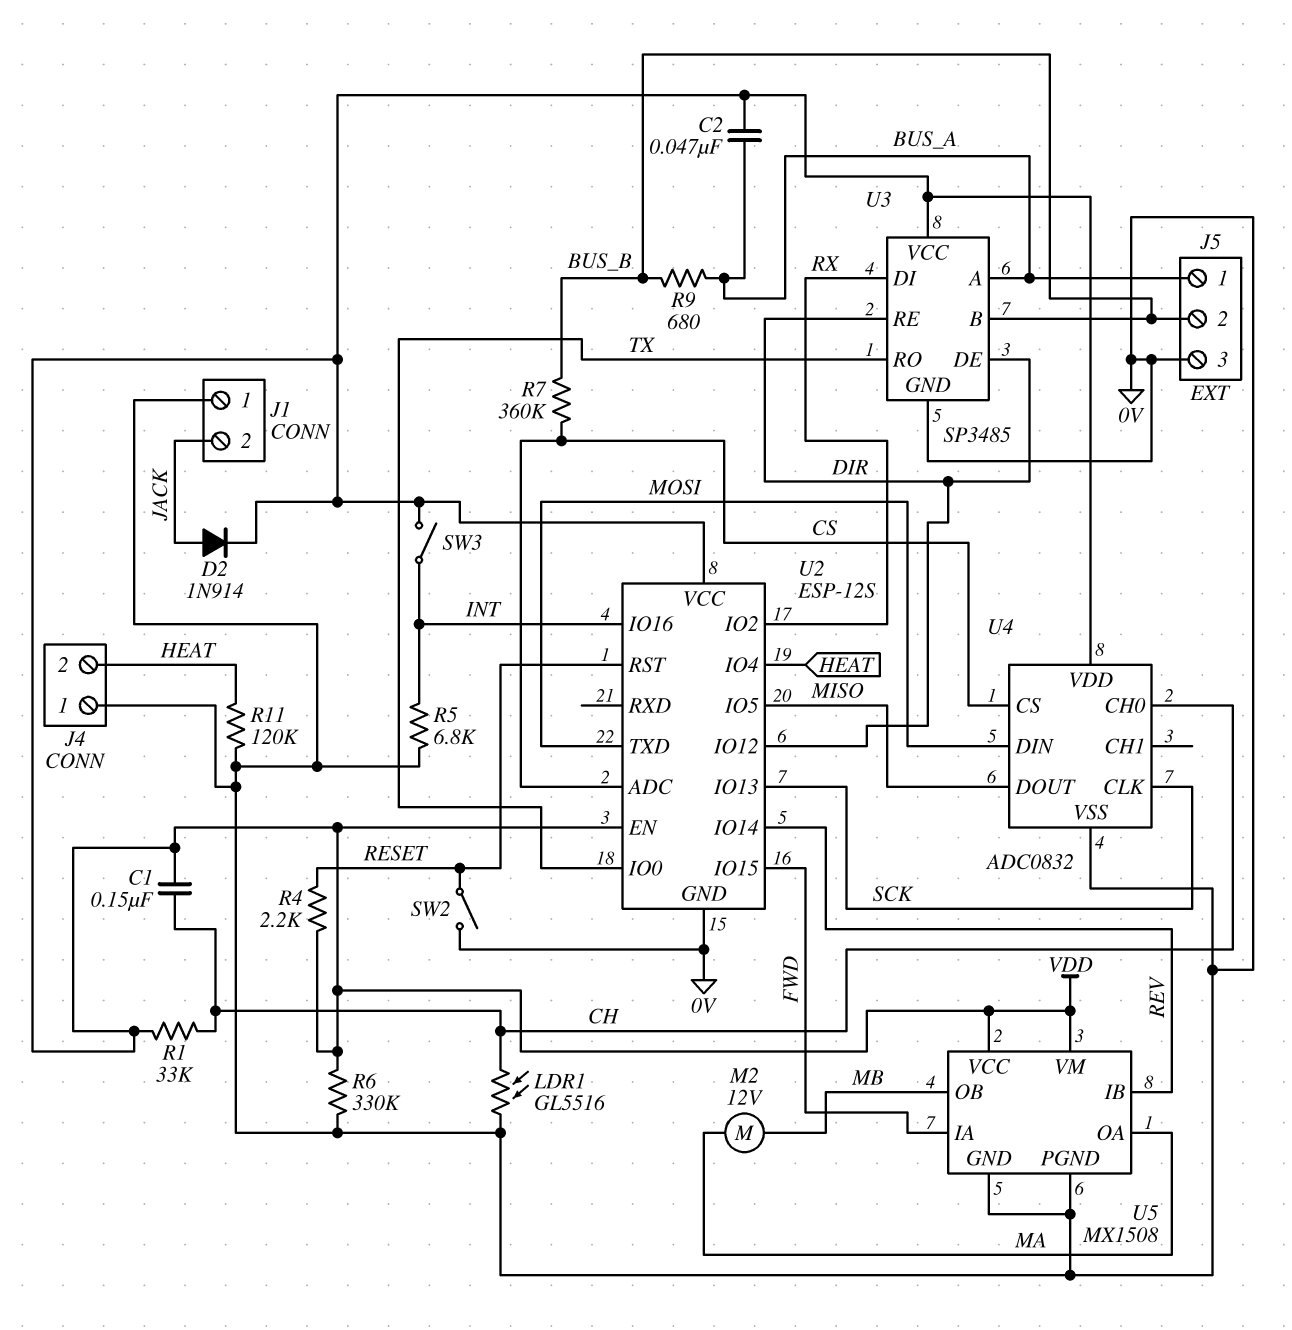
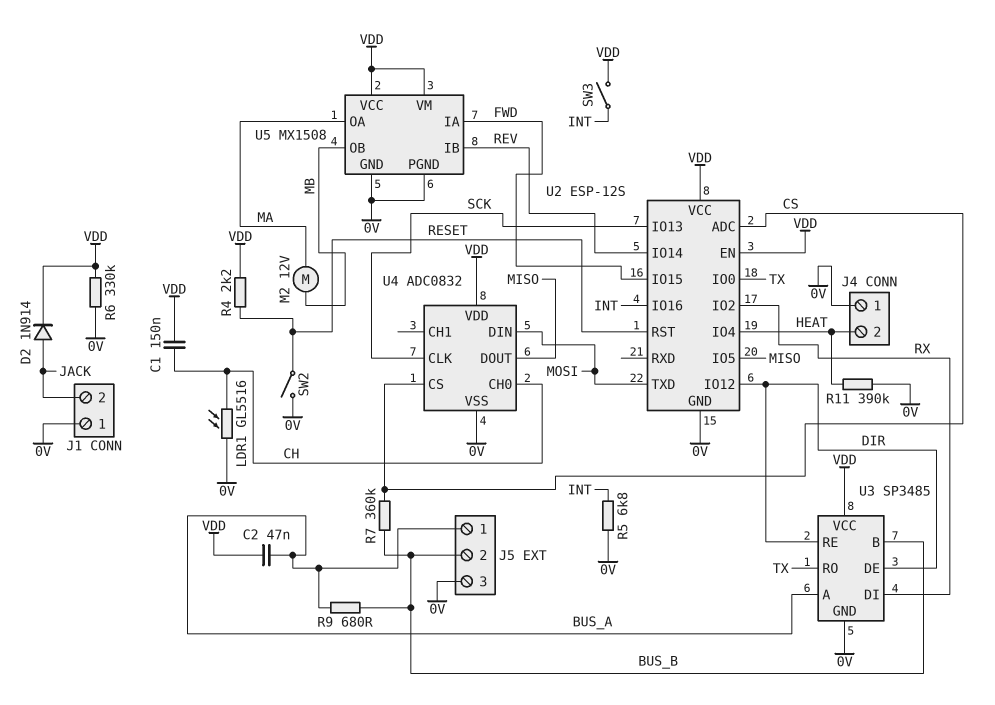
R1: 33k (CH, VDD) -> none
R11: 120k (0V, HEAT) -> 390k (0V, HEAT)

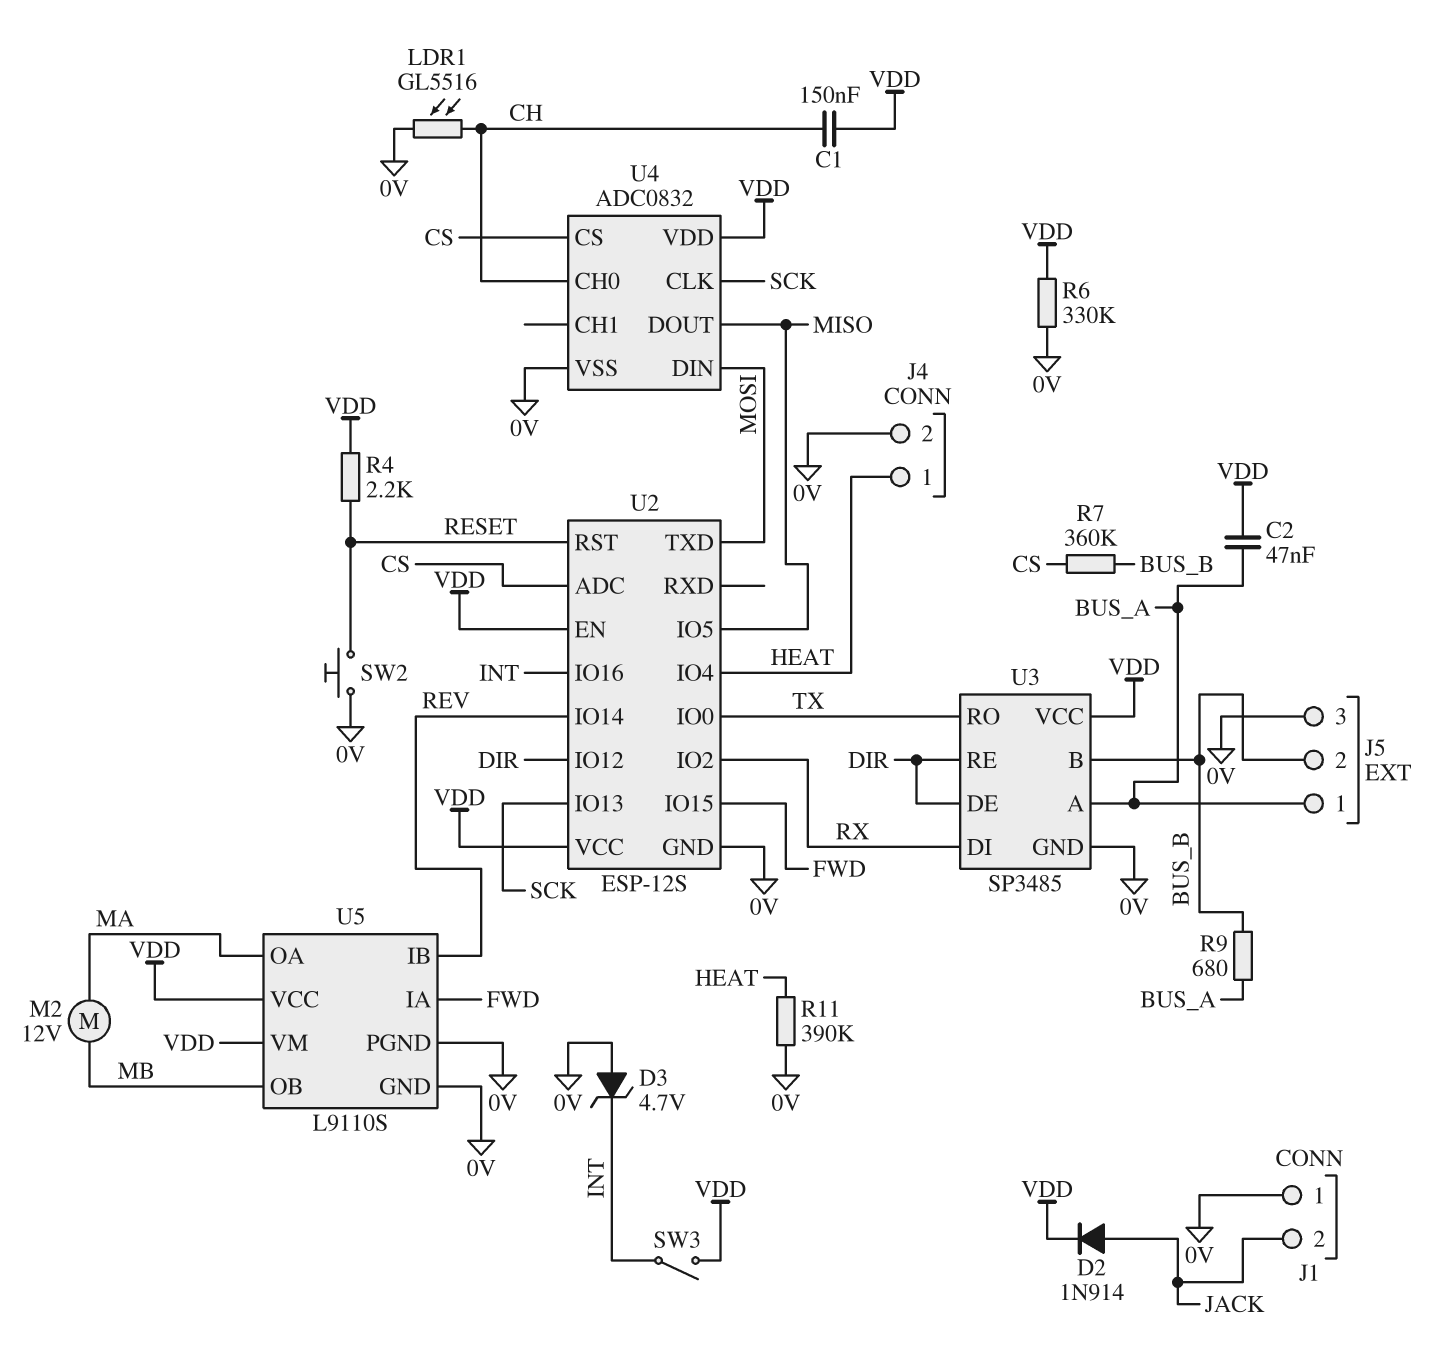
D3: none -> zener 4.7V (A 0V, K INT)
J4 pin 1: 0V -> HEAT
J4 pin 2: HEAT -> 0V
R5: 6.8k (0V, INT) -> none
SW2: switch (0V, RESET) -> button (0V, RESET)
U5: MX1508 -> L9110S

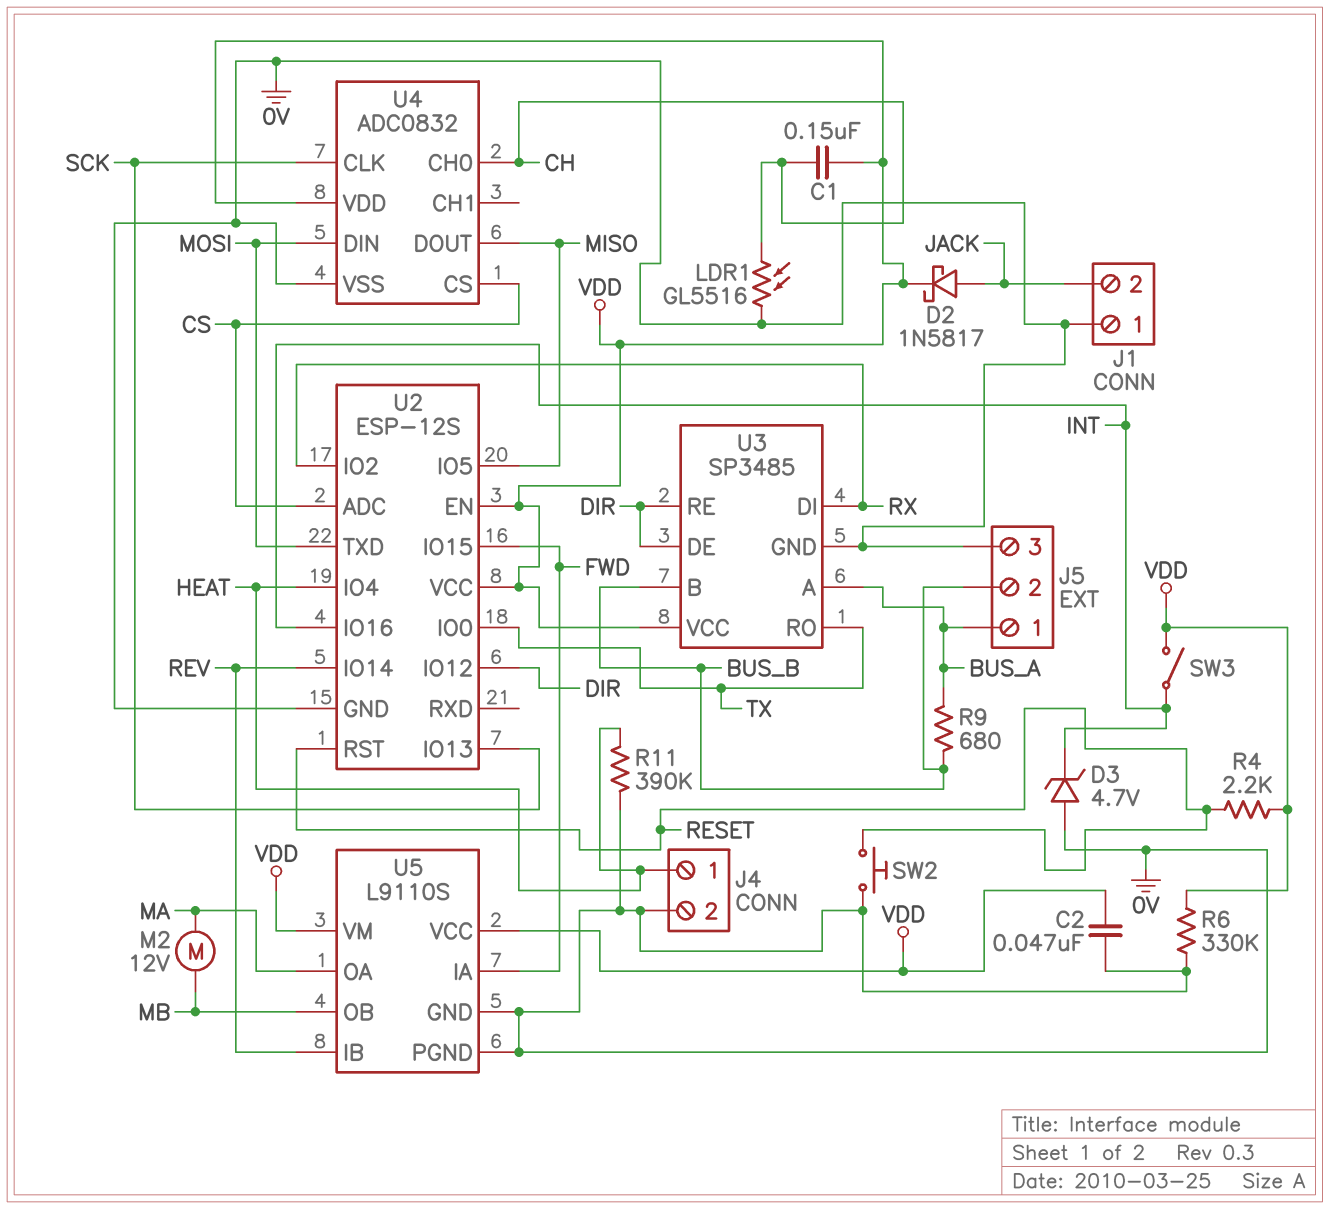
C2: 47nF (BUS_A, VDD) -> 47nF (0V, VDD)
D2: diode 1N914 (A JACK, K VDD) -> schottky 1N5817 (A JACK, K VDD)
R7: 360k (BUS_B, CS) -> none

